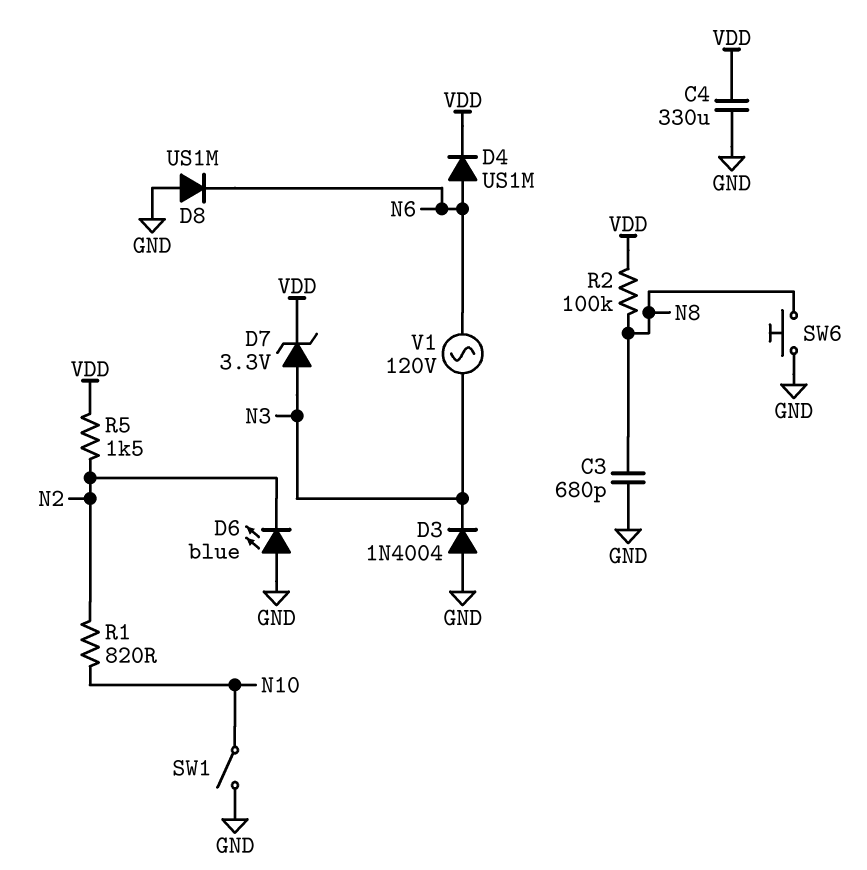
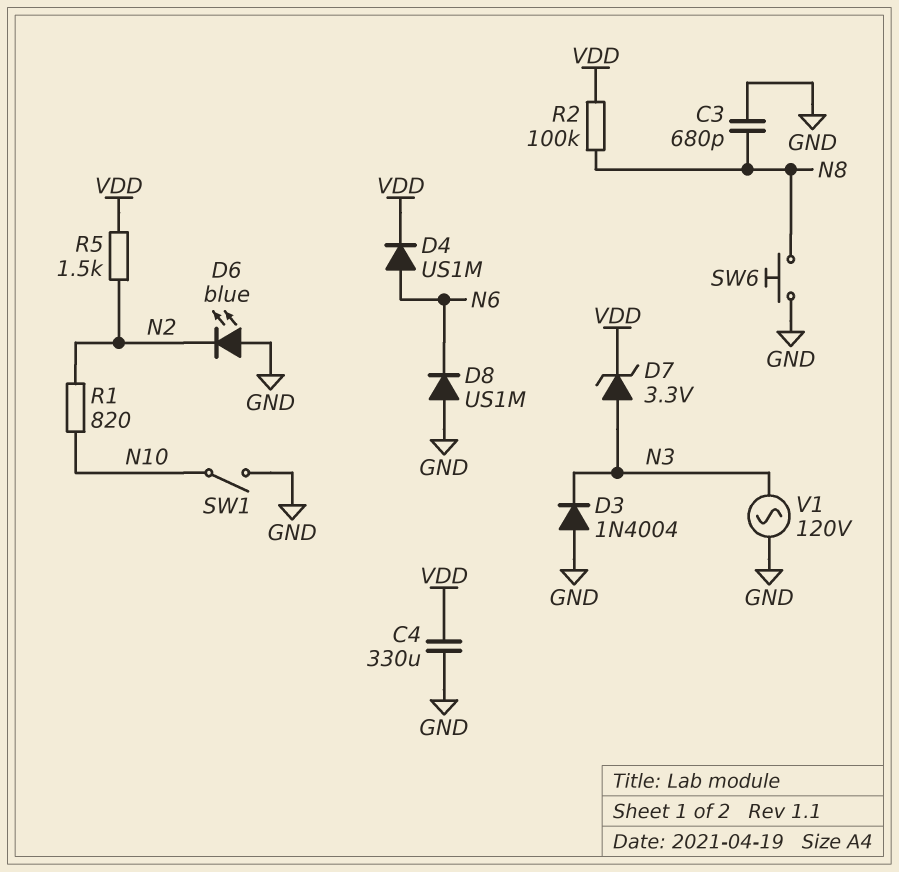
V1: AC 120V (N3, N6) -> AC 120V (GND, N3)

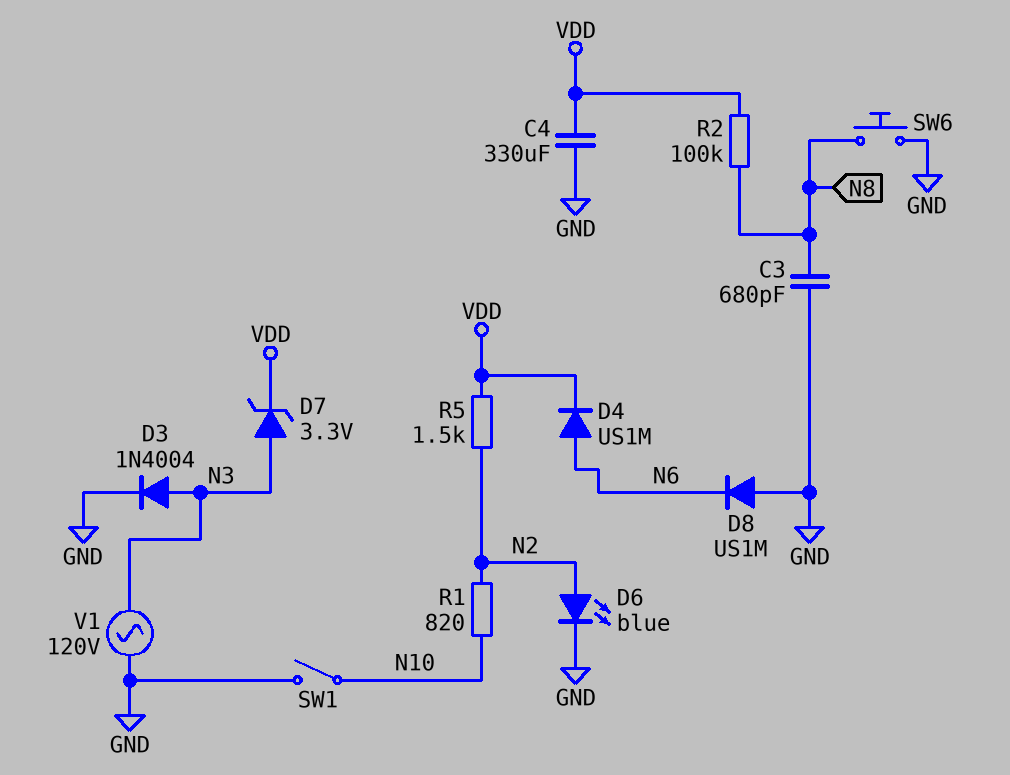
D3: diode 1N4004 (A GND, K N3) -> diode 1N4004 (A N3, K GND)
D6: LED blue (A GND, K N2) -> LED blue (A N2, K GND)

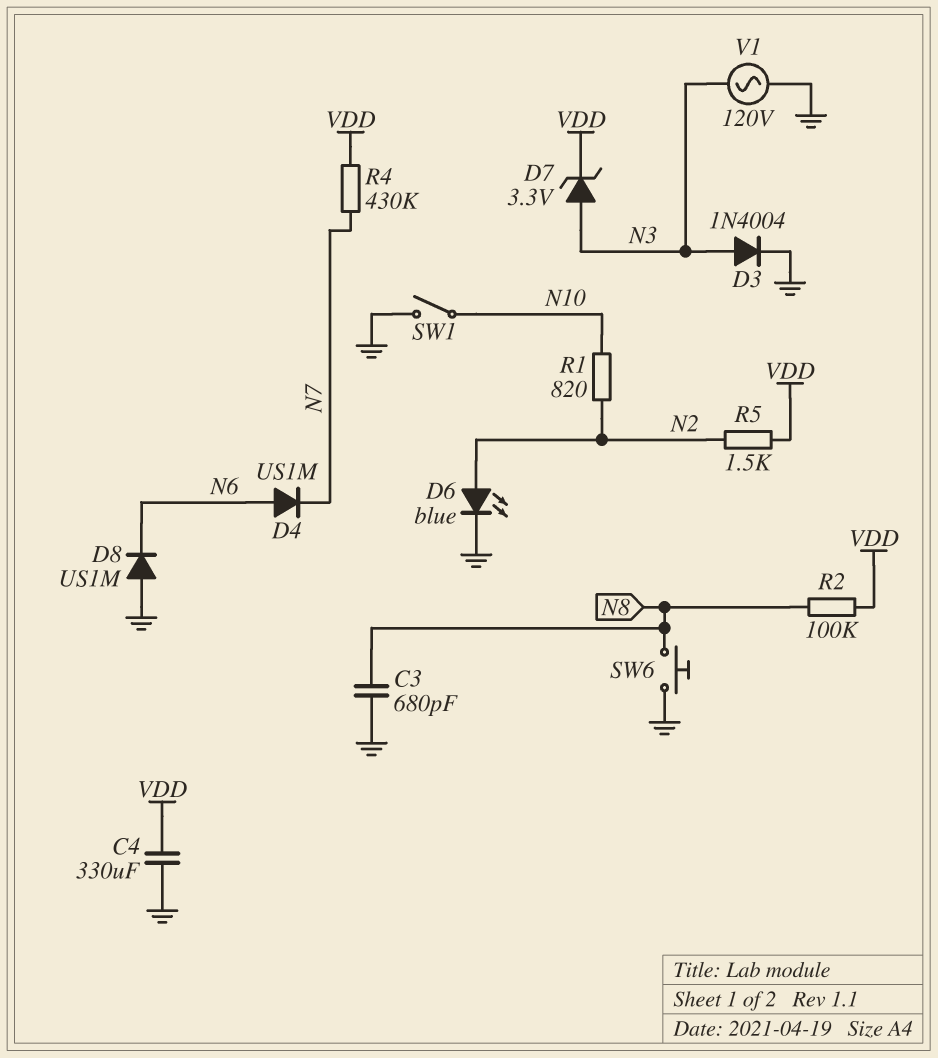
D4: diode US1M (A N6, K VDD) -> diode US1M (A N6, K N7)
R4: none -> 430k (N7, VDD)

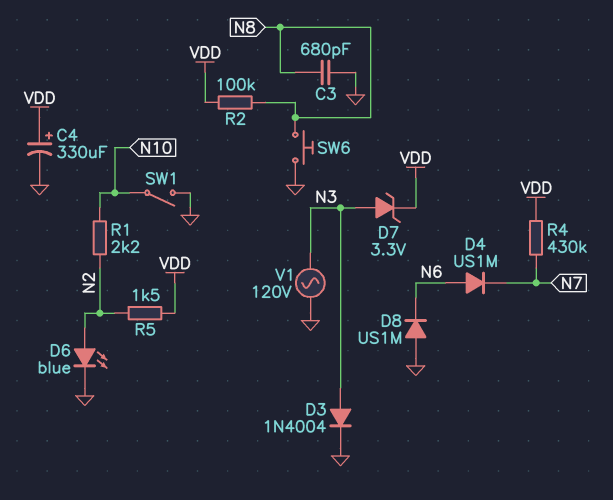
C4: 330uF (GND, VDD) -> 330uF (plus VDD, minus GND)
R1: 820 (N2, N10) -> 2.2k (N2, N10)

